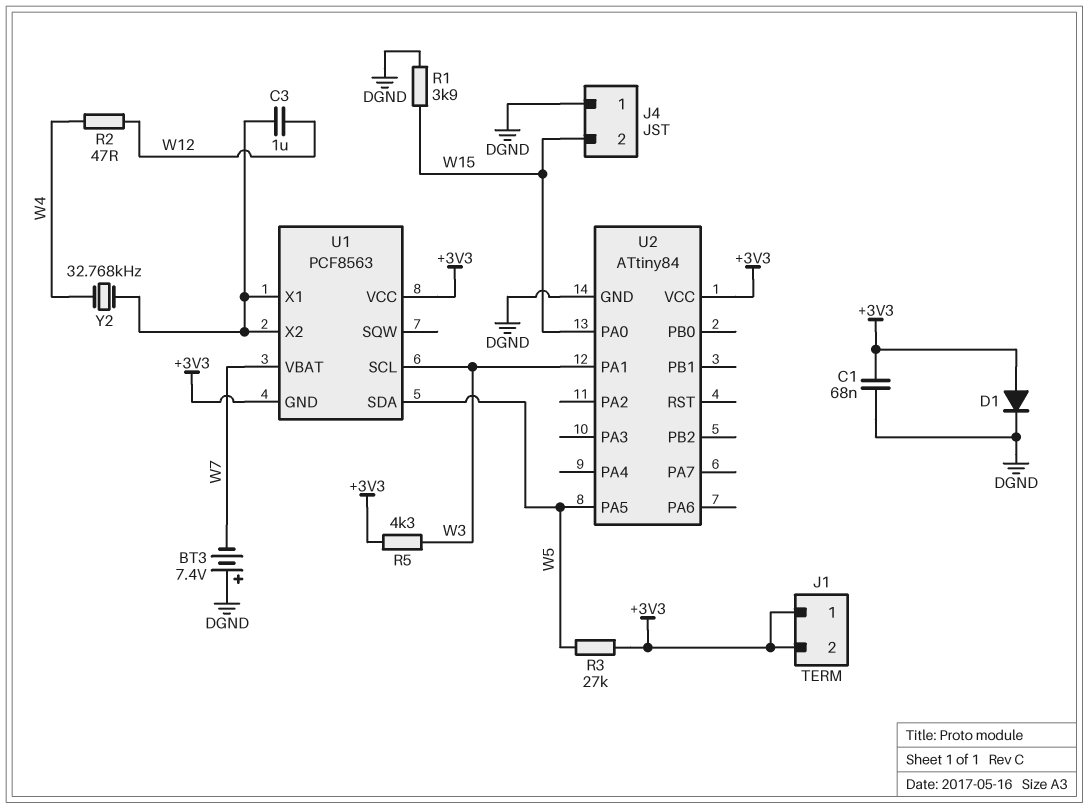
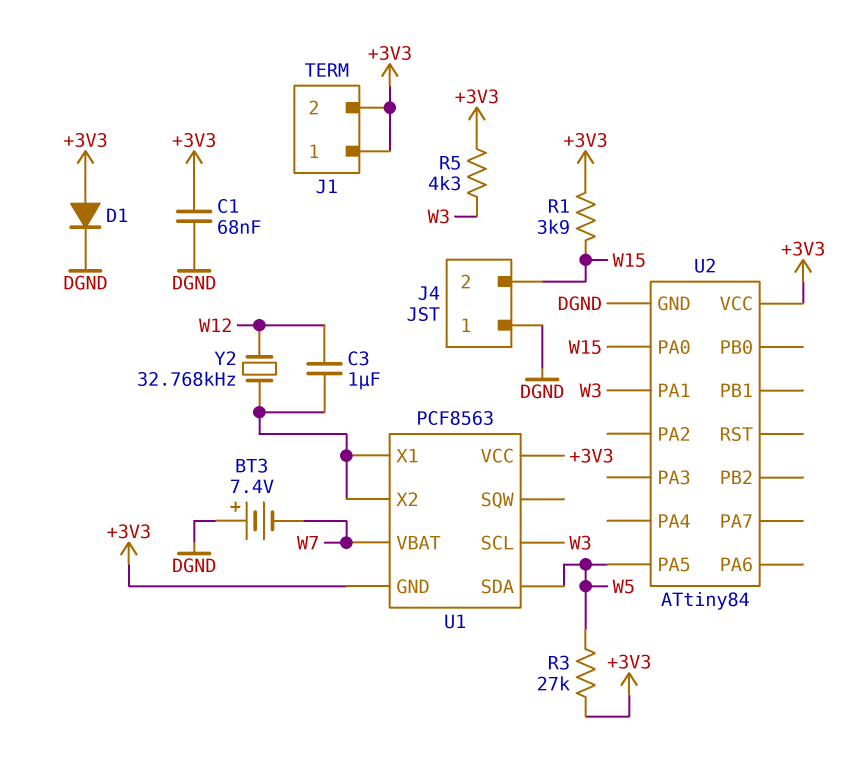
R1: 3.9k (DGND, W15) -> 3.9k (+3V3, W15)
R2: 47 (W4, W12) -> none
Y2: 32.768kHz (U1/X1, W4) -> 32.768kHz (U1/X1, W12)

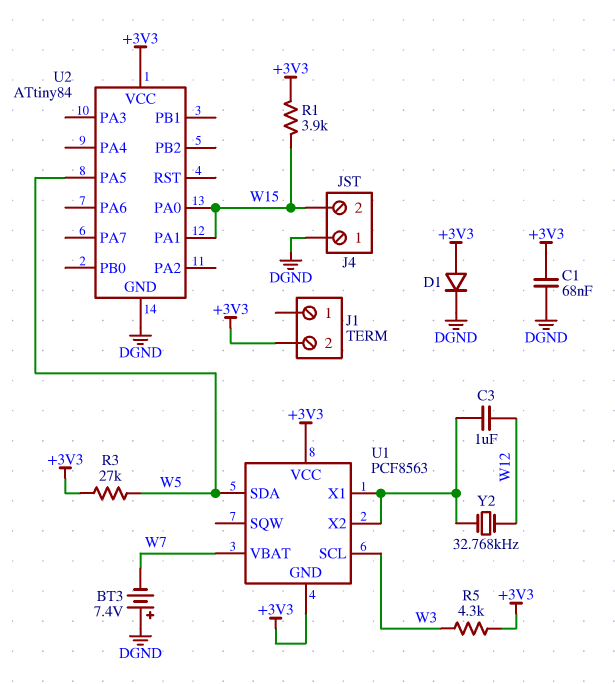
J1 pin 1: +3V3 -> none
U2 pin PA1: W3 -> W15

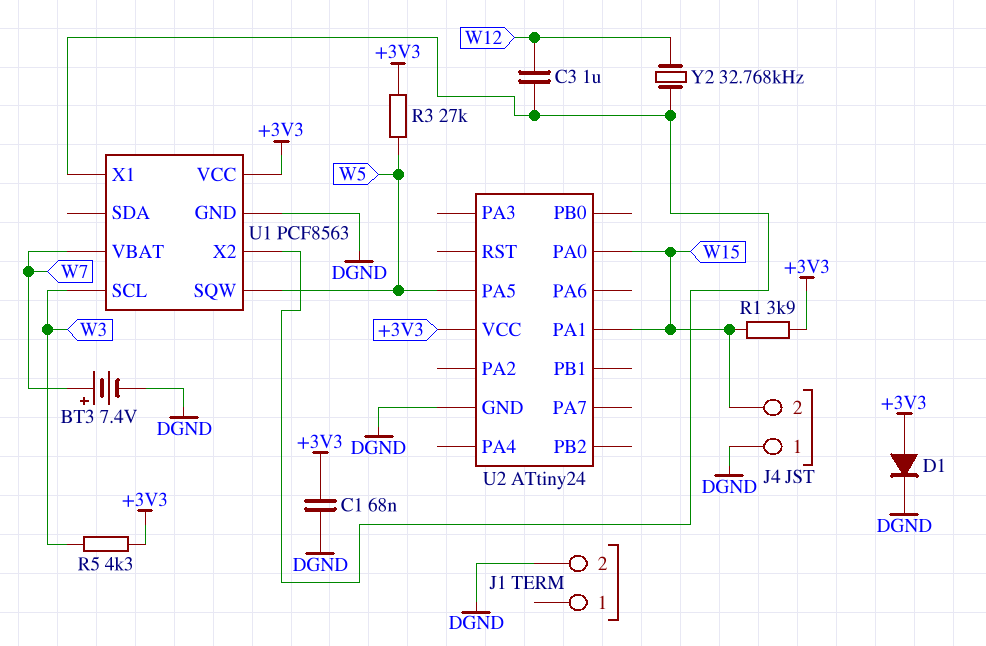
BT3: 7.4V (plus DGND, minus W7) -> 7.4V (plus W7, minus DGND)
J1 pin 2: +3V3 -> DGND
U1 pin GND: +3V3 -> DGND
U1 pin SDA: W5 -> none
U1 pin SQW: none -> W5
U2: ATtiny84 -> ATtiny24

